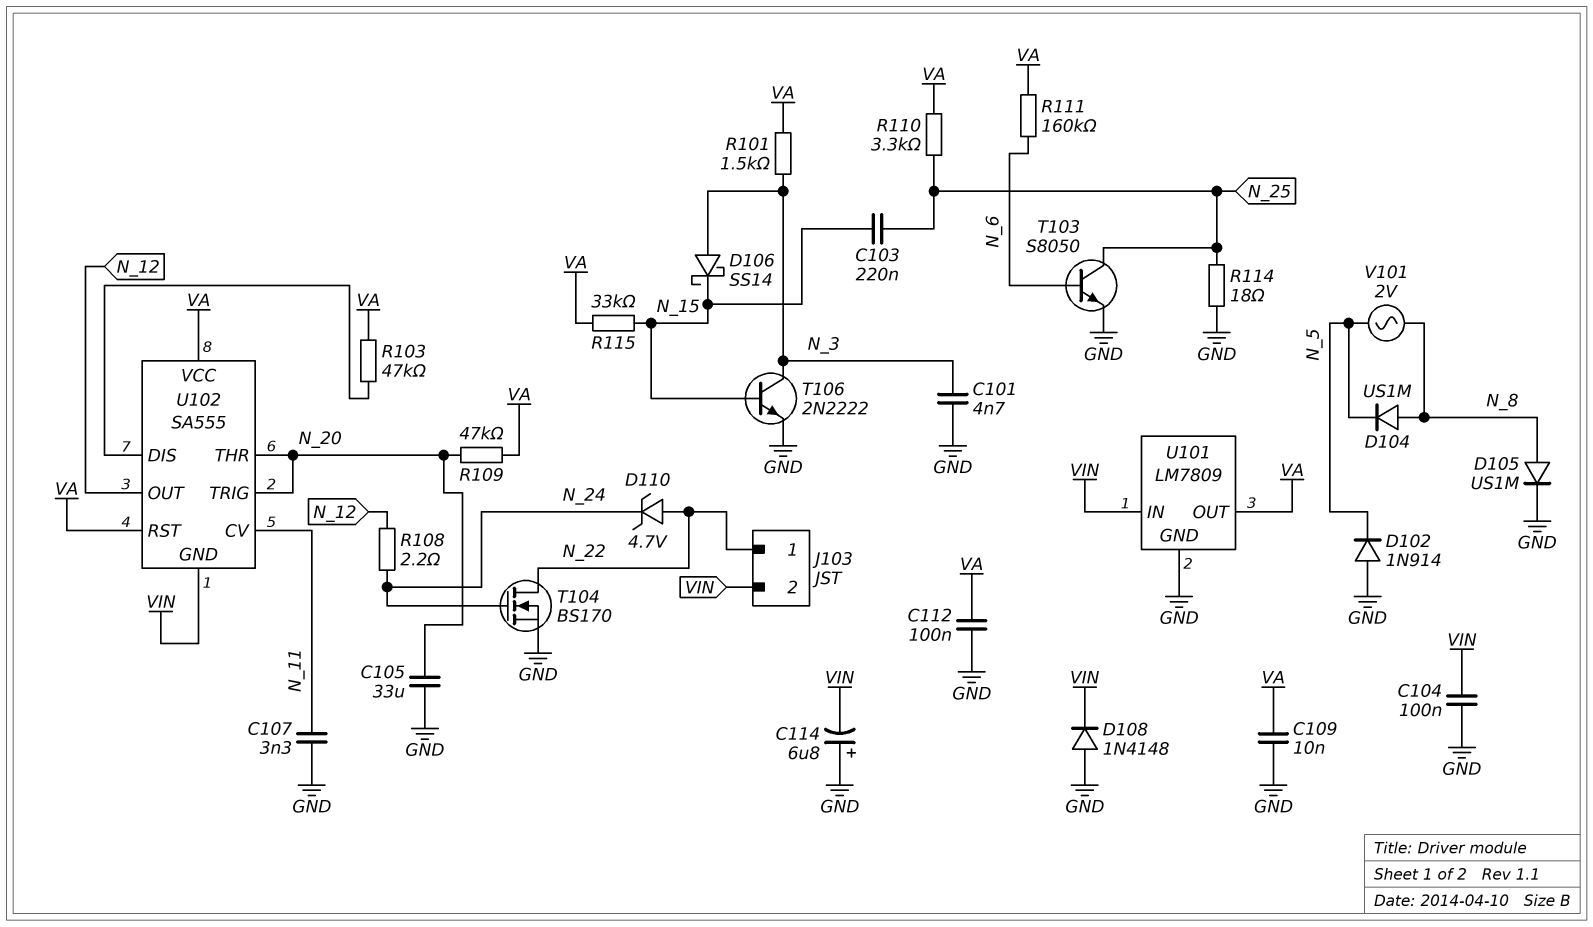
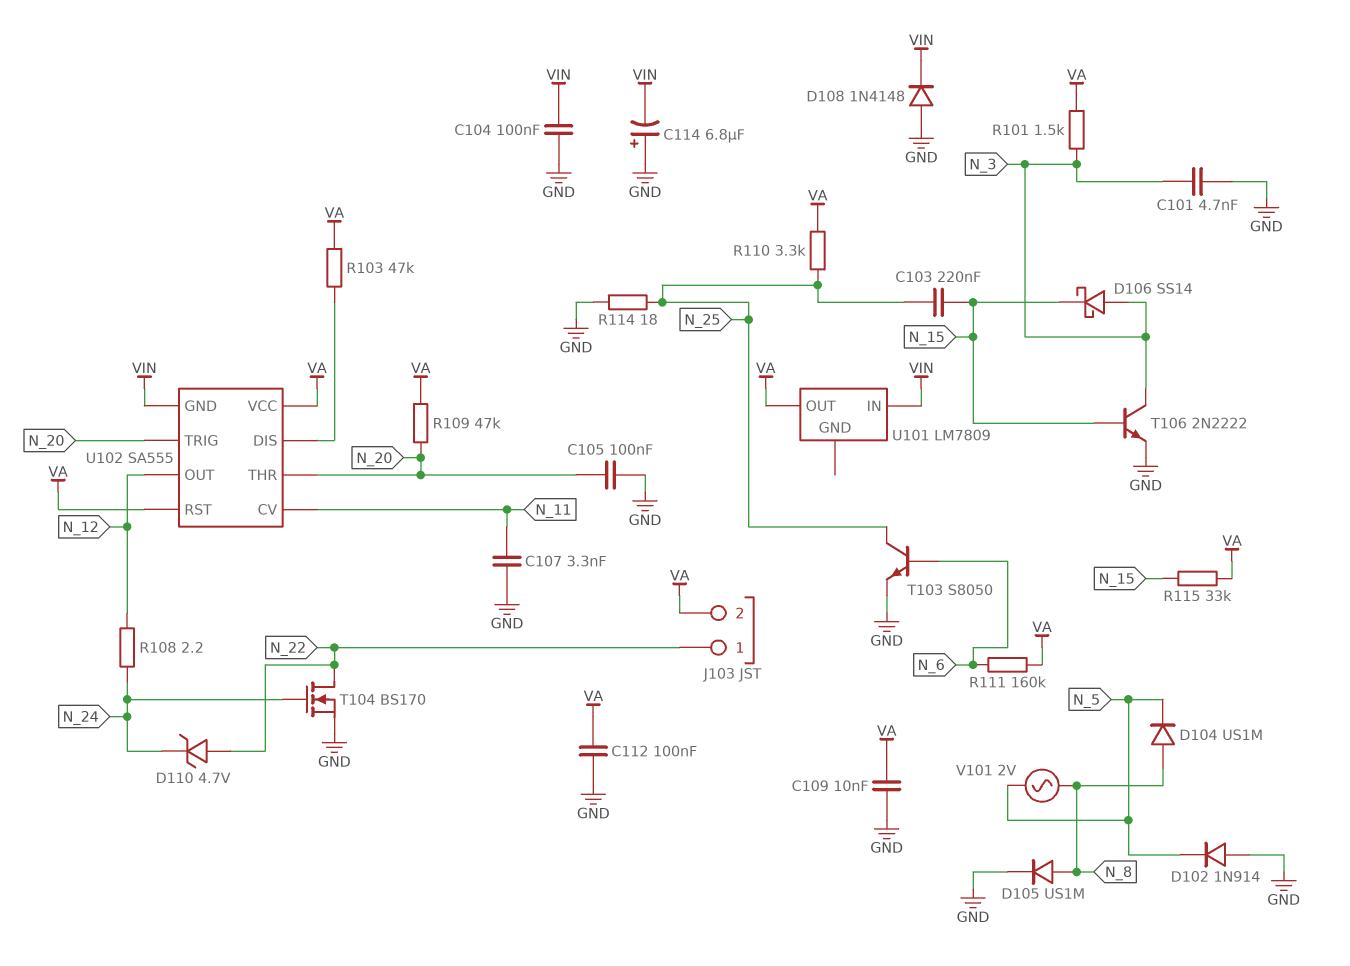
C105: 33uF (GND, N_20) -> 100nF (GND, N_20)
J103 pin 2: VIN -> VA
U101 pin GND: GND -> none

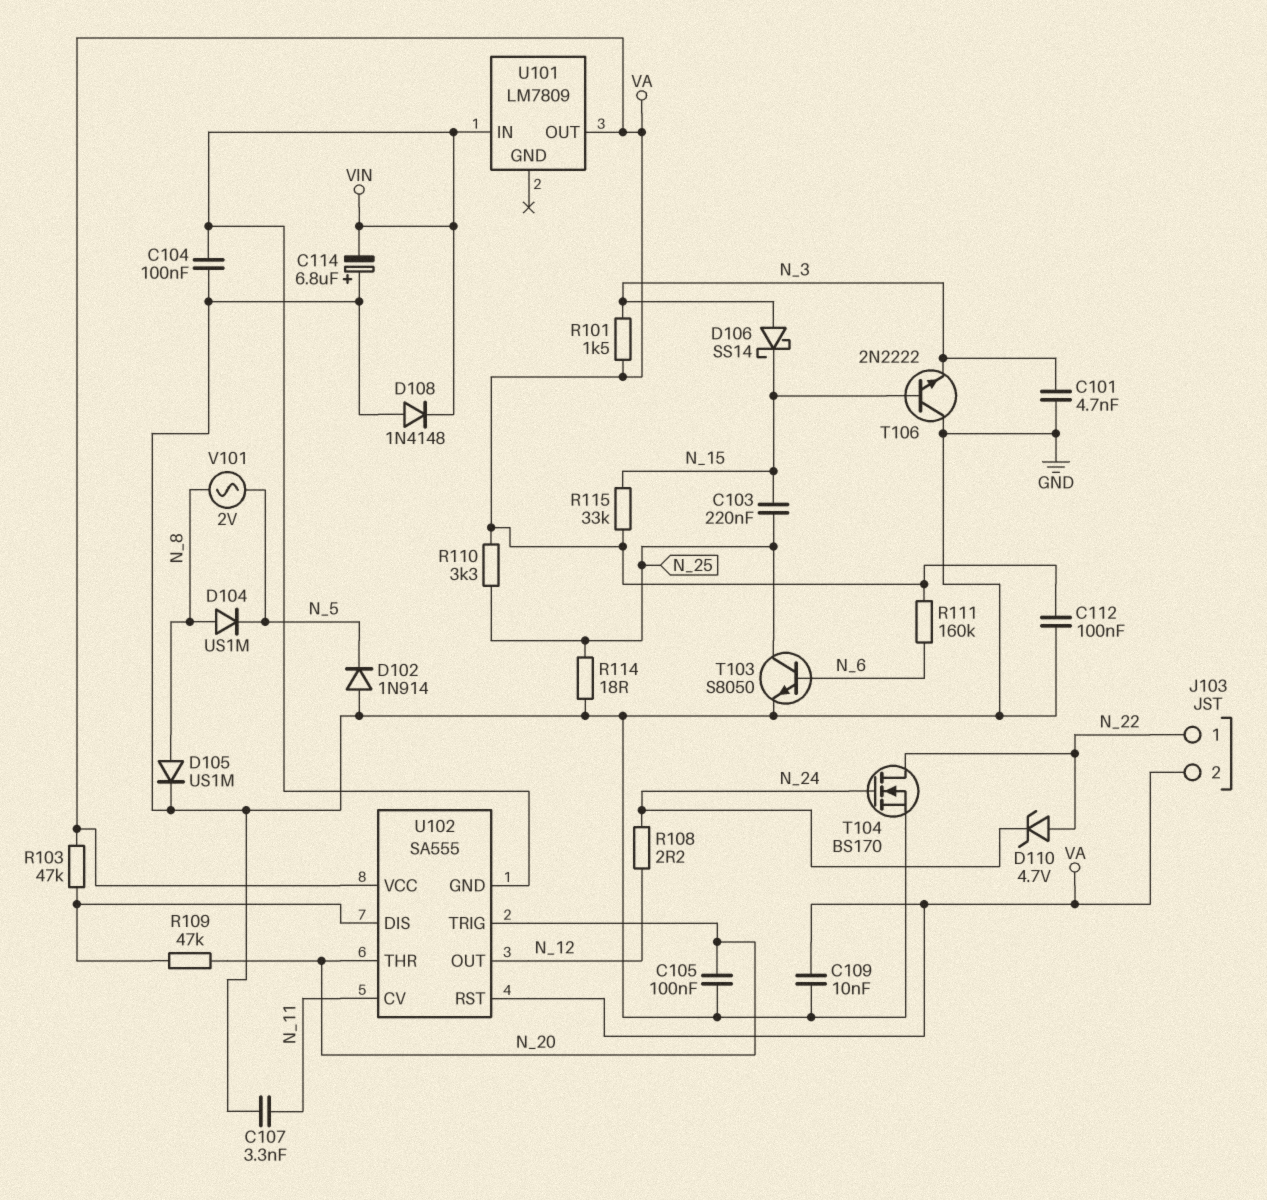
R109: 47k (N_20, VA) -> 47k (N_20, U102/DIS)
T106: NPN 2N2222 (B N_15, C N_3, E GND) -> NPN 2N2222 (B N_15, C GND, E N_3)

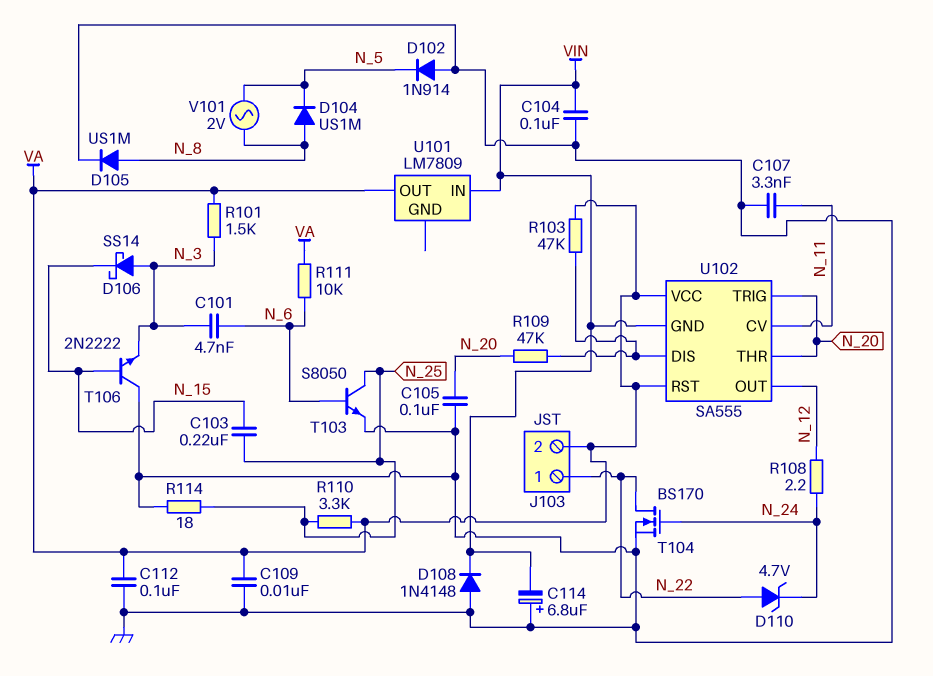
C101: 4.7nF (GND, N_3) -> 4.7nF (N_3, N_6)
R111: 160k (N_6, VA) -> 10k (N_6, VA)
R115: 33k (N_15, VA) -> none

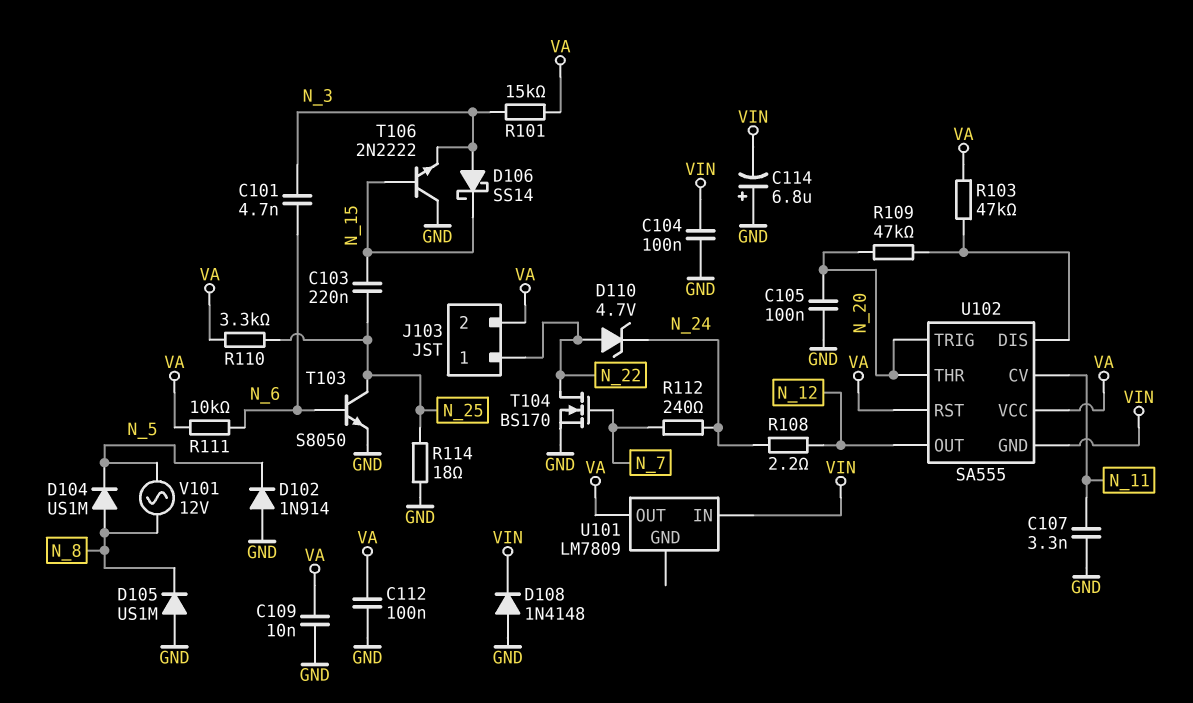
D105: diode US1M (A N_8, K GND) -> diode US1M (A GND, K N_8)
R101: 1.5k (N_3, VA) -> 15k (N_3, VA)
R112: none -> 240 (N_7, N_24)
T104: NMOS BS170 (G N_24, D N_22, S GND) -> NMOS BS170 (G N_7, D N_22, S GND)
V101: AC 2V (N_5, N_8) -> AC 12V (N_5, N_8)

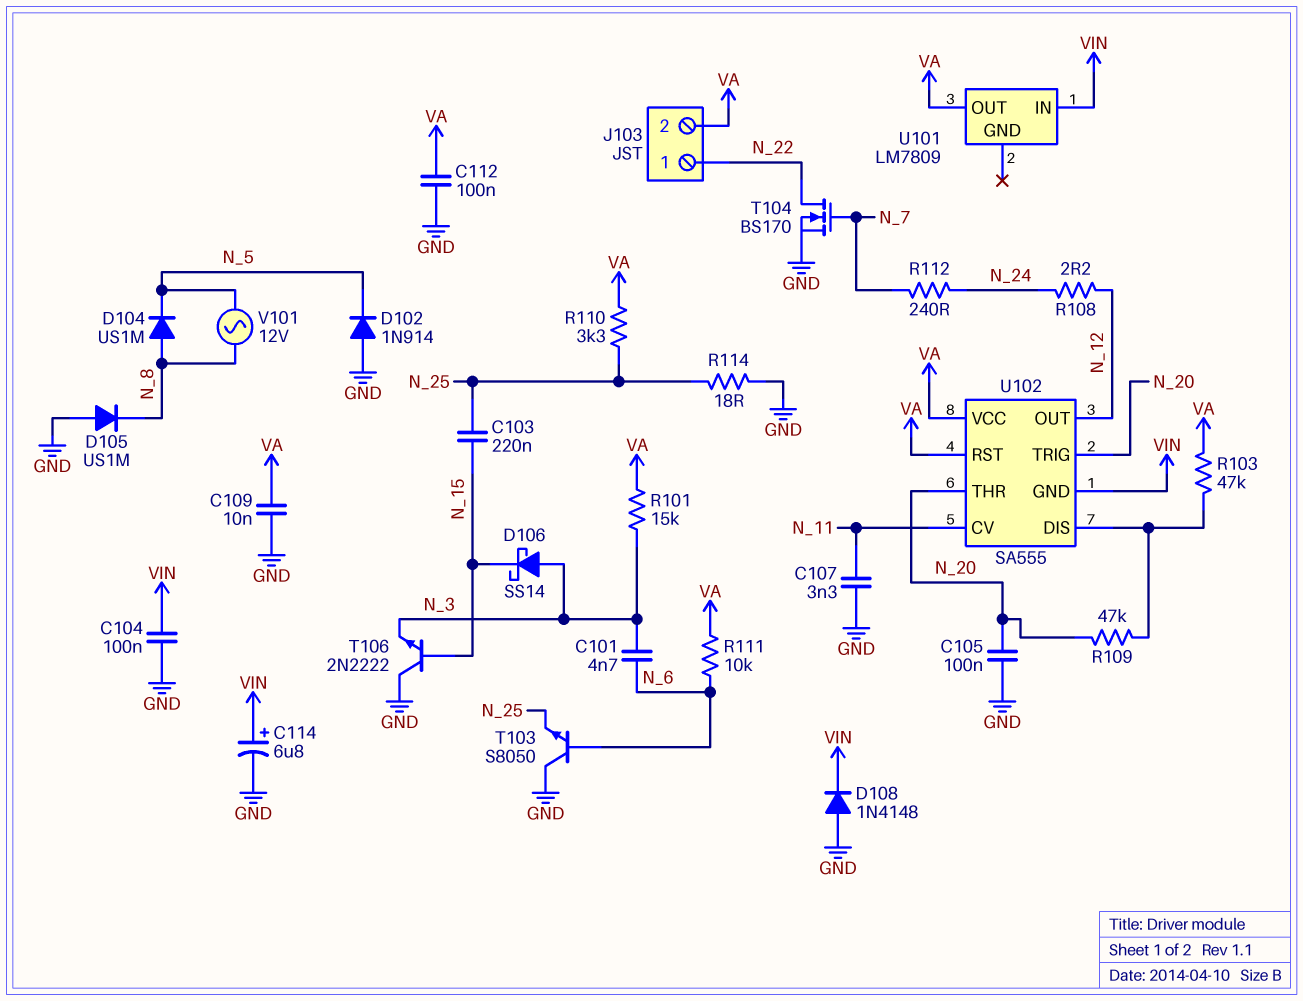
C114: 6.8uF (plus GND, minus VIN) -> 6.8uF (plus VIN, minus GND)
D110: zener 4.7V (A N_22, K N_24) -> none
T103: NPN S8050 (B N_6, C N_25, E GND) -> NPN S8050 (B N_6, C GND, E N_25)

